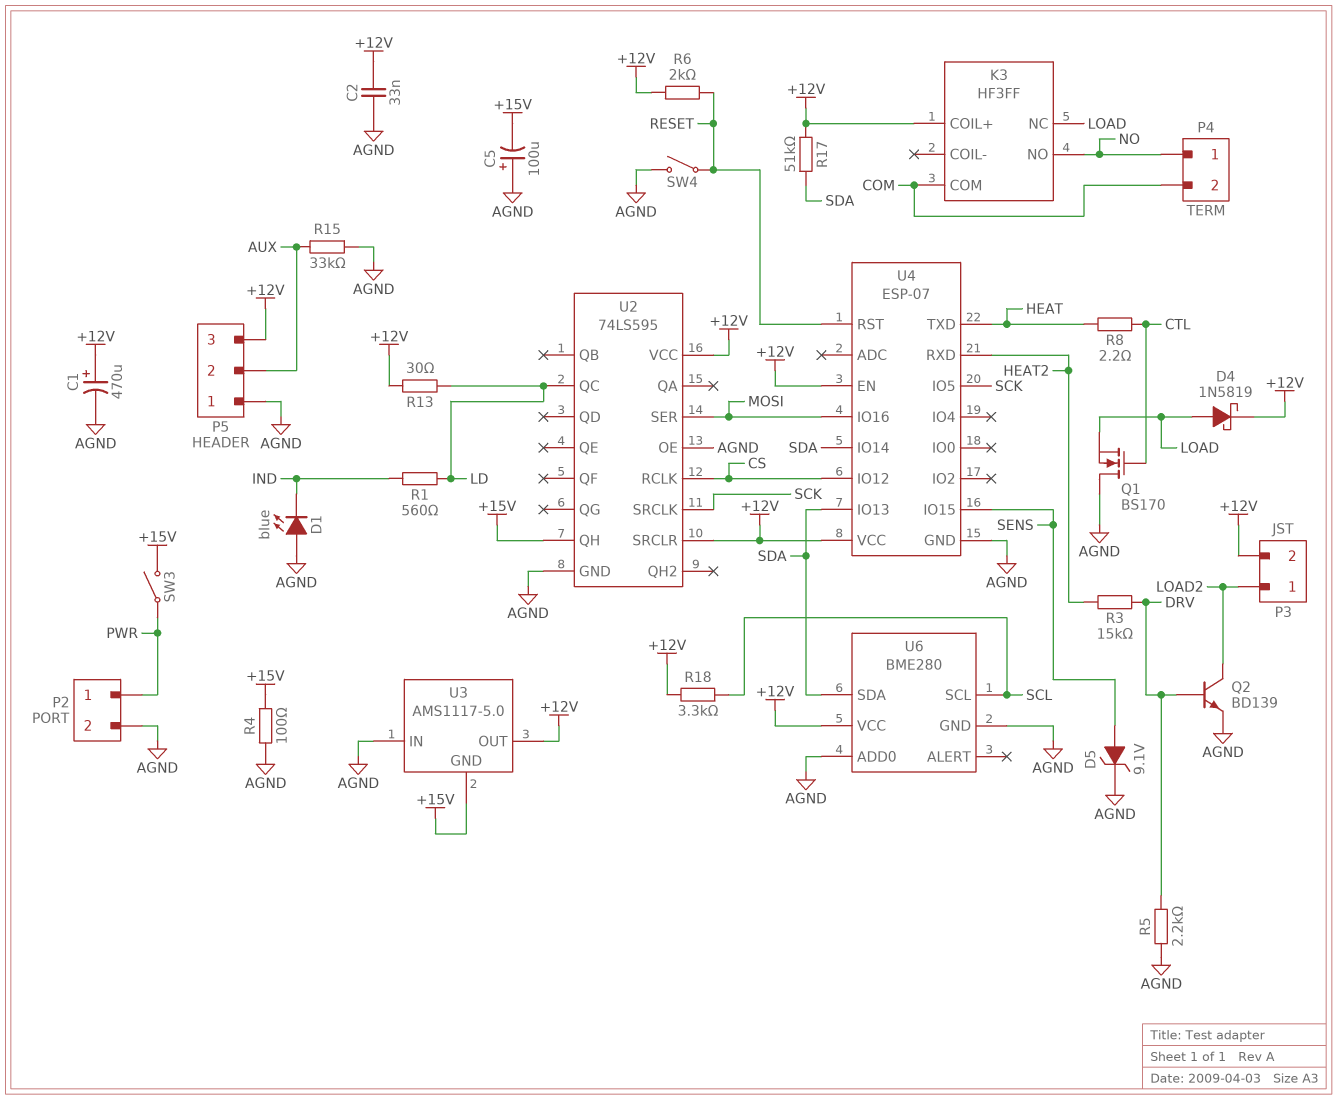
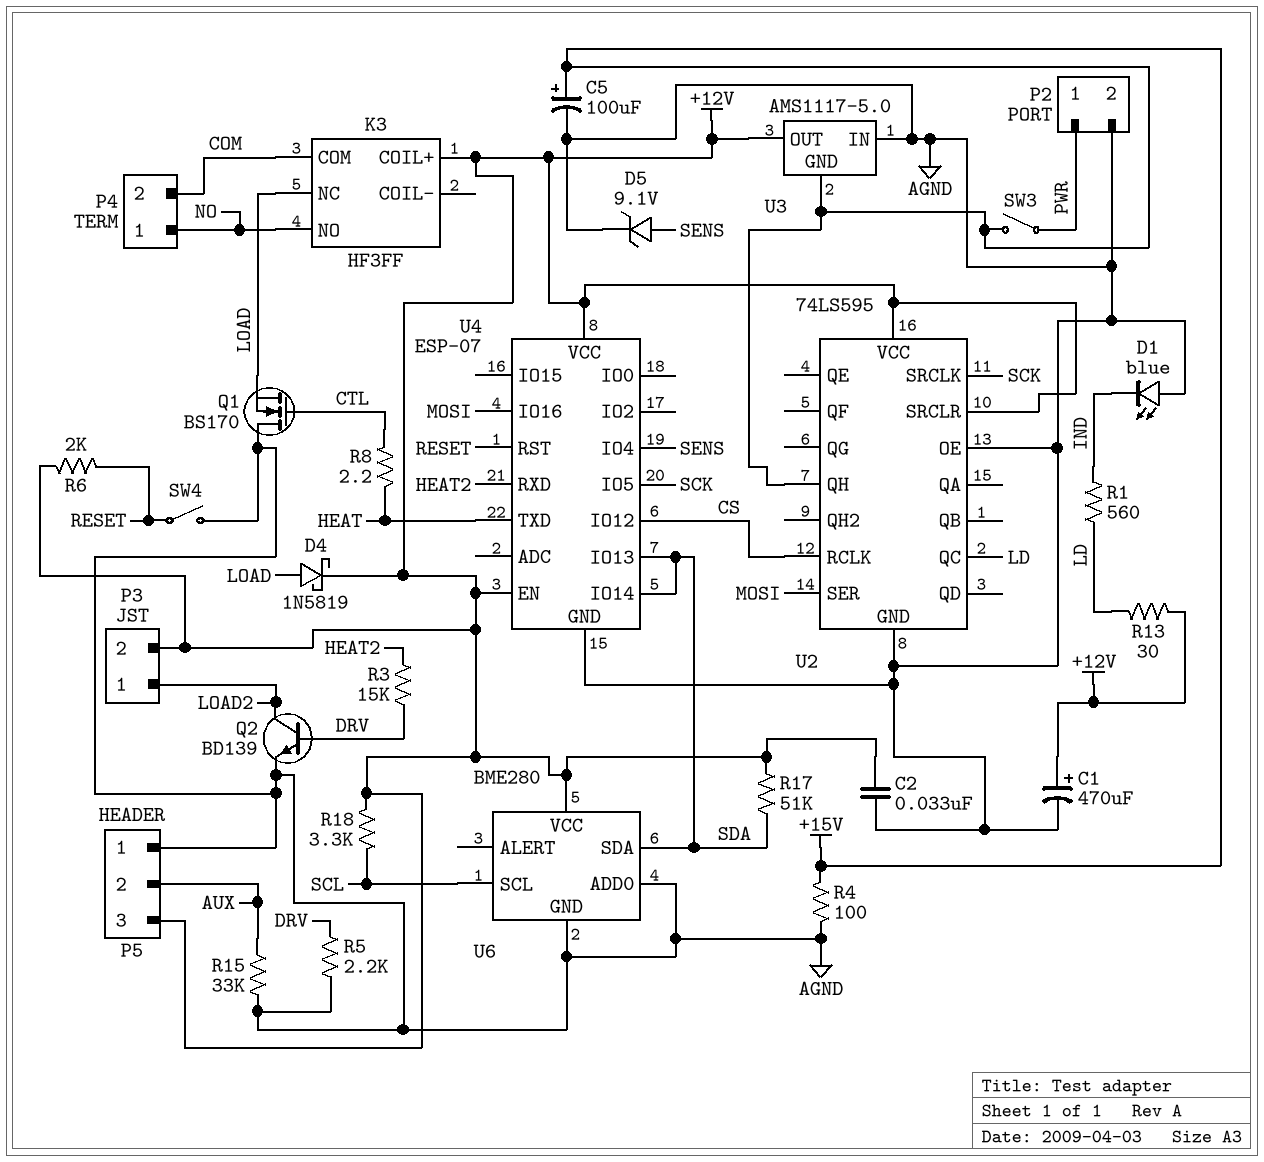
C5: 100uF (plus AGND, minus +15V) -> 100uF (plus +15V, minus AGND)
U4 pin IO4: none -> SENS
U4 pin IO15: SENS -> none

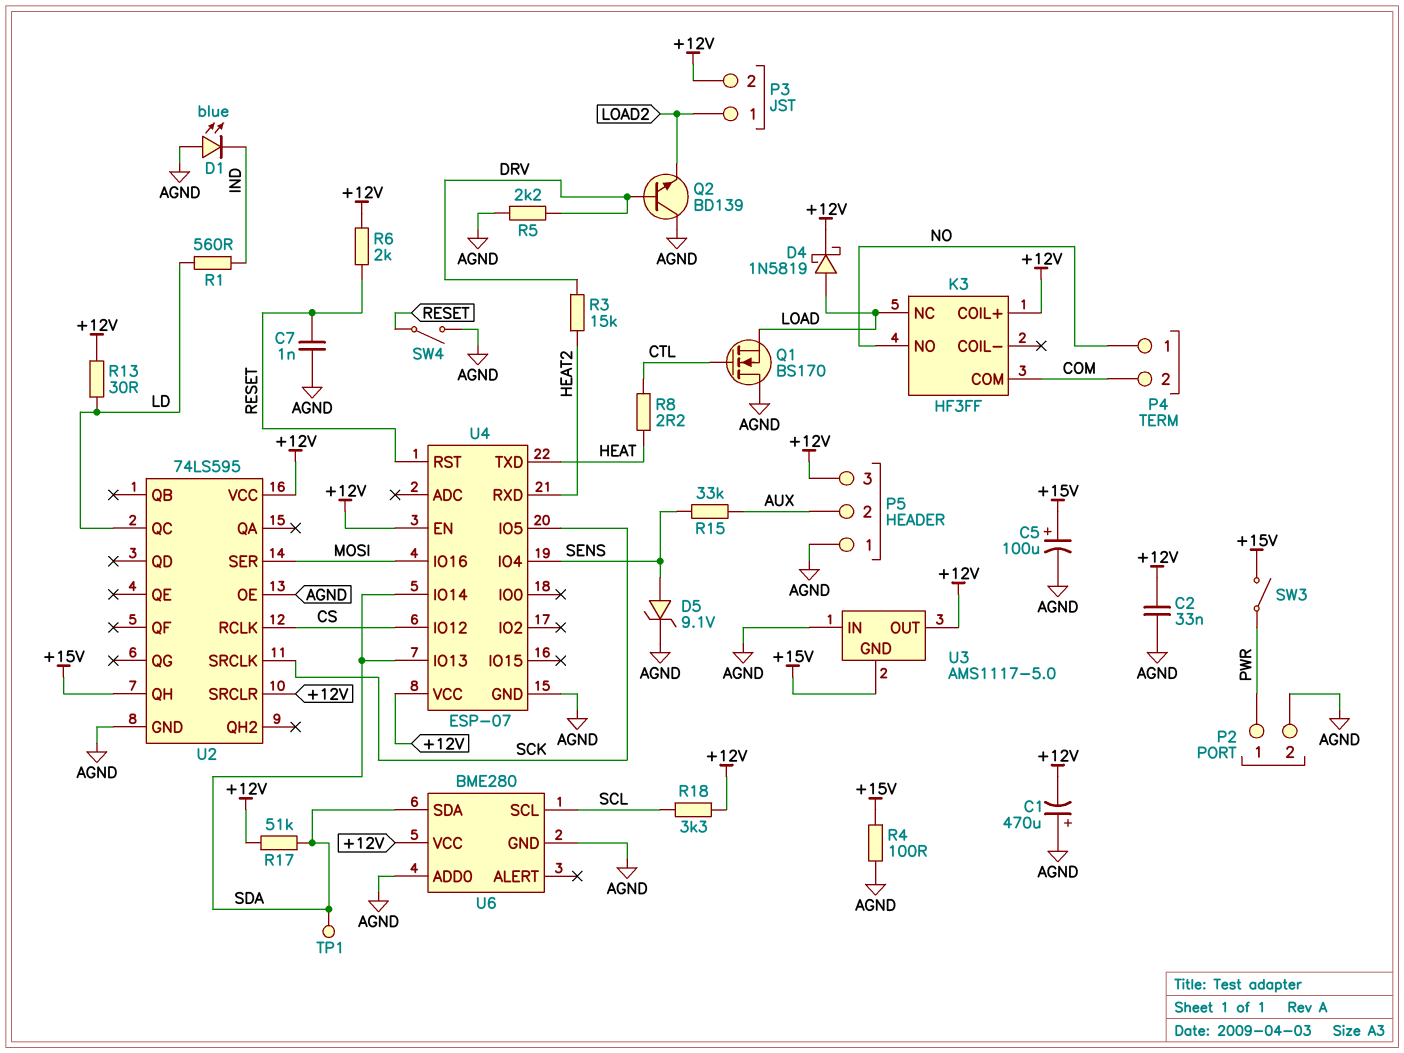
C1: 470uF (plus +12V, minus AGND) -> 470uF (plus AGND, minus +12V)
C7: none -> 1nF (AGND, RESET)
Q2: NPN BD139 (B DRV, C LOAD2, E AGND) -> NPN BD139 (B DRV, C AGND, E LOAD2)
R15: 33k (AGND, AUX) -> 33k (AUX, SENS)
TP1: none -> test point (SDA)

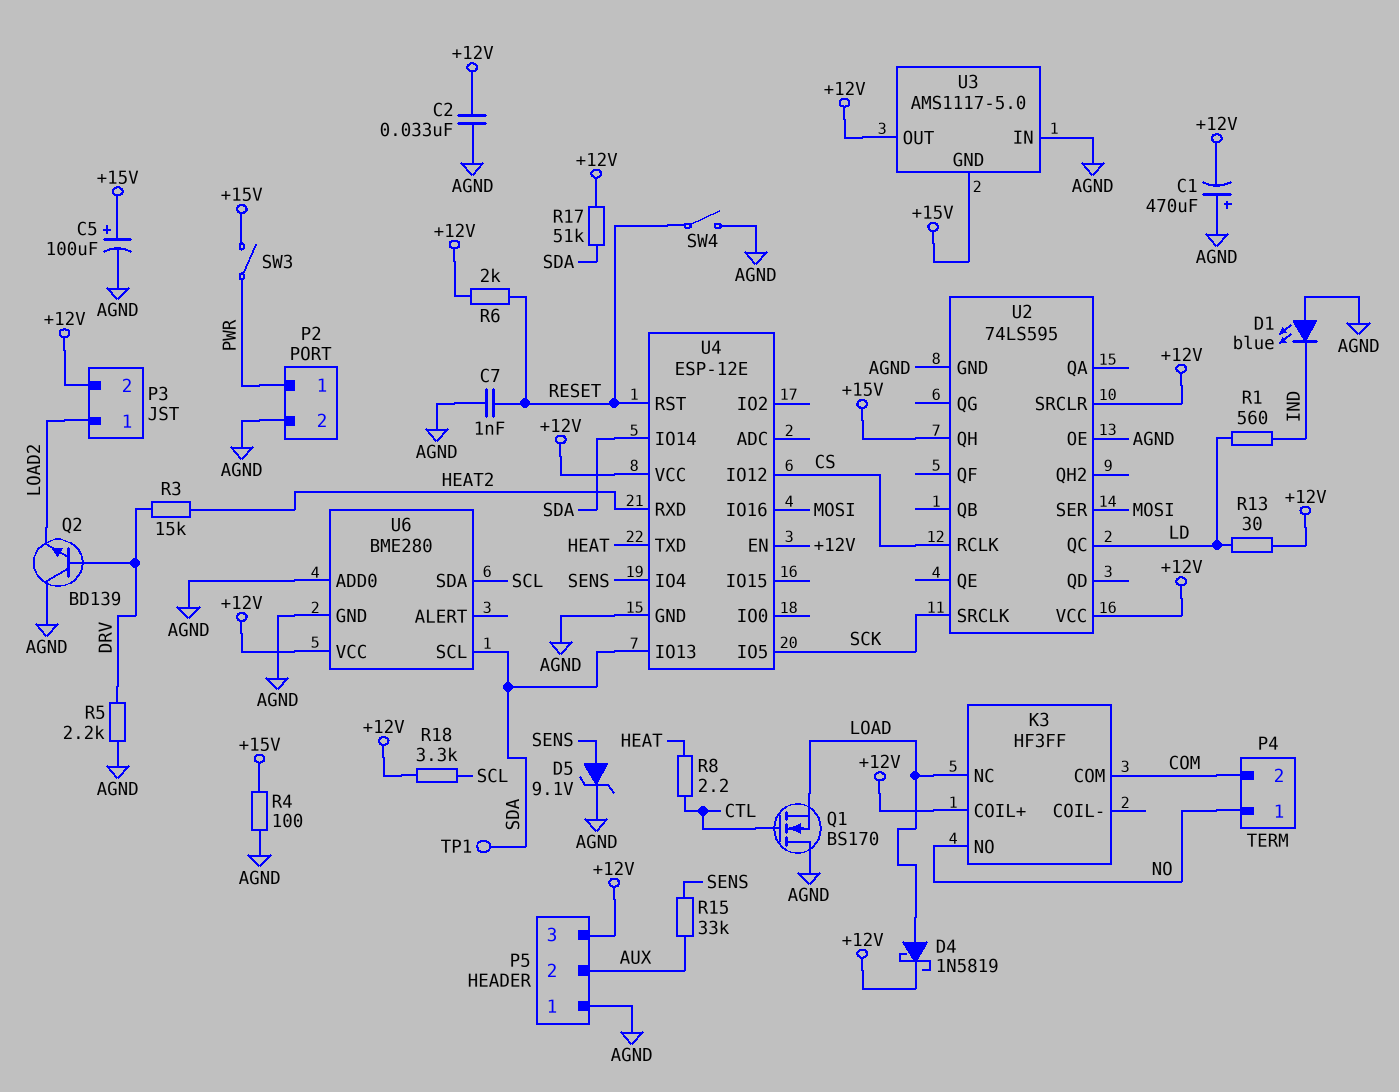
U4: ESP-07 -> ESP-12E
U6 pin SCL: SCL -> SDA
U6 pin SDA: SDA -> SCL

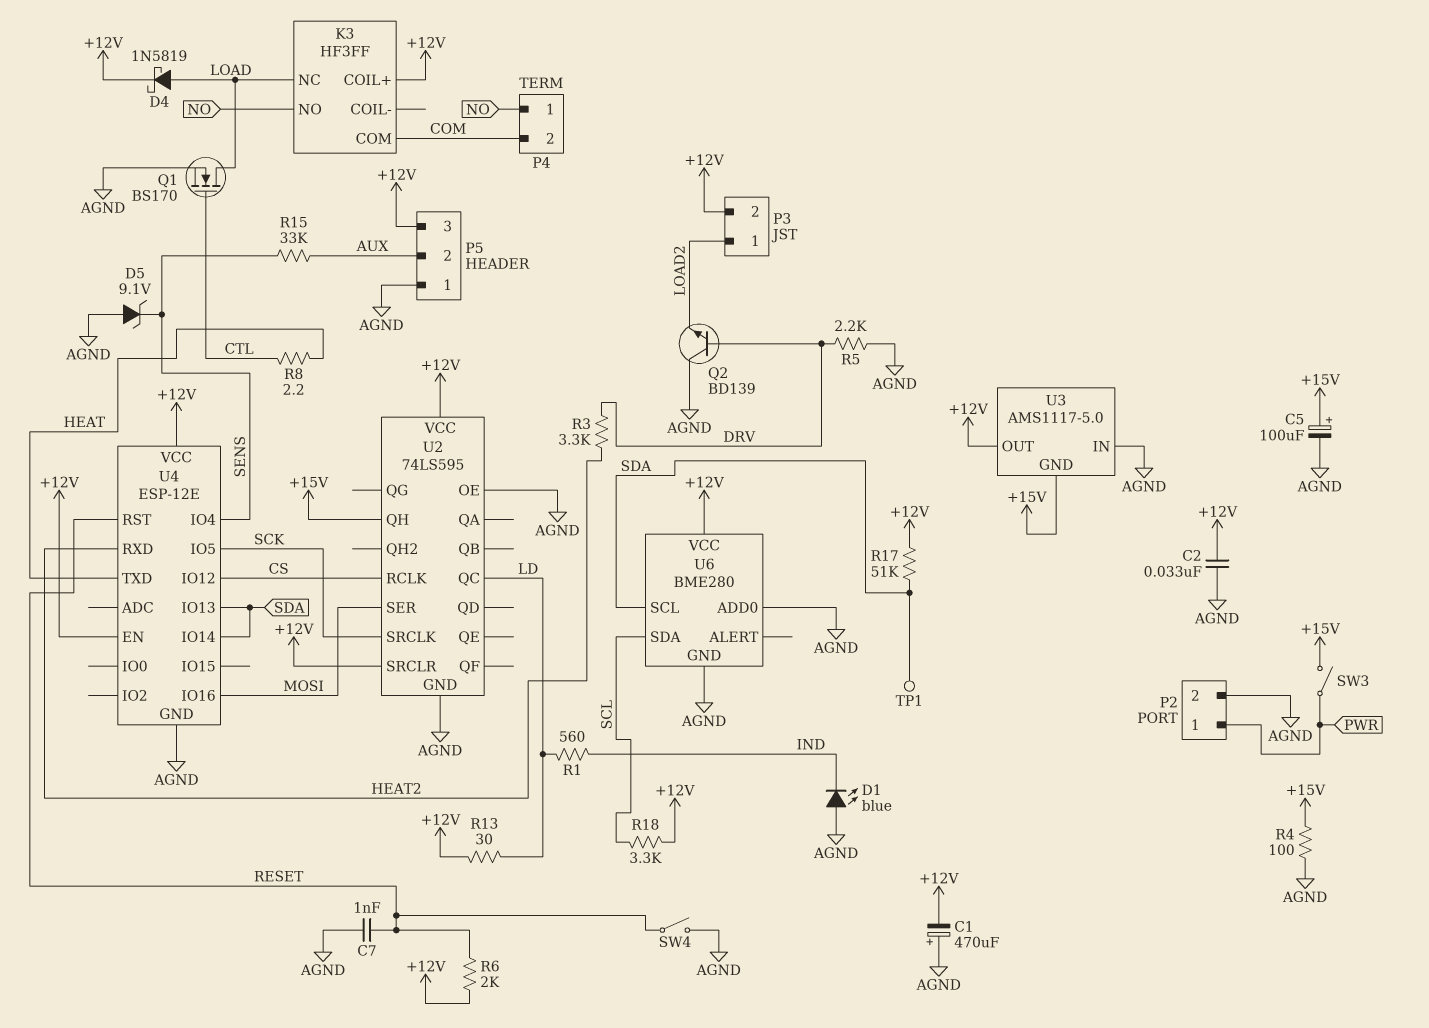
D5: zener 9.1V (A SENS, K AGND) -> zener 9.1V (A AGND, K SENS)
Q1: NMOS BS170 (G CTL, D AGND, S LOAD) -> NMOS BS170 (G CTL, D LOAD, S AGND)
R3: 15k (DRV, HEAT2) -> 3.3k (DRV, HEAT2)

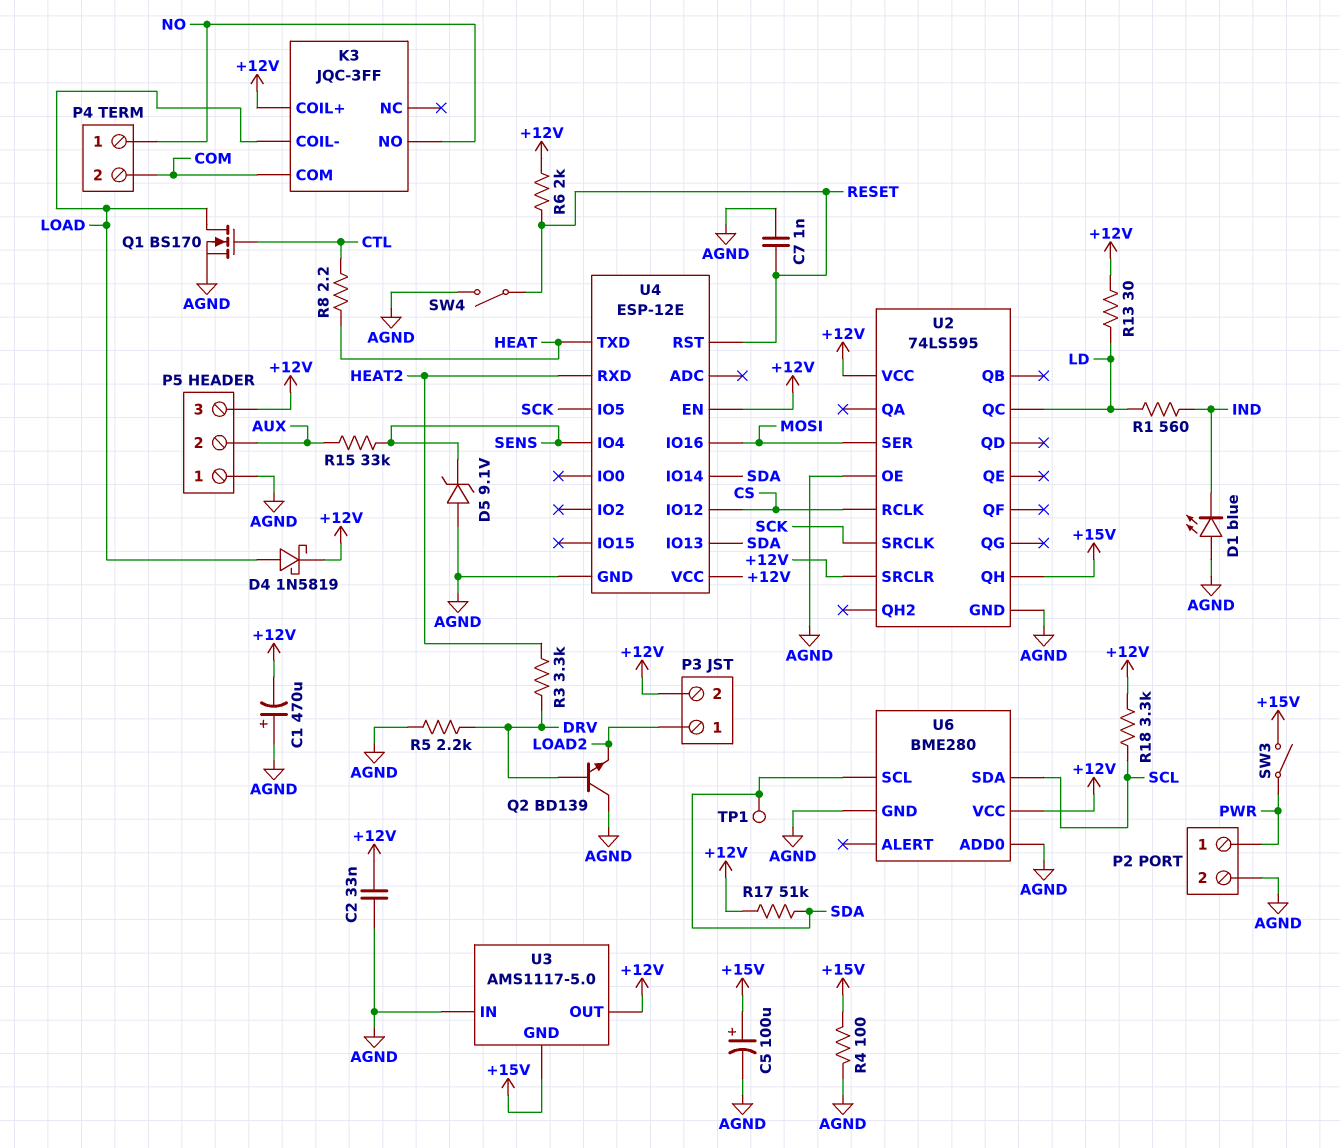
K3: HF3FF -> JQC-3FF
K3 pin COIL-: none -> LOAD
K3 pin NC: LOAD -> none

